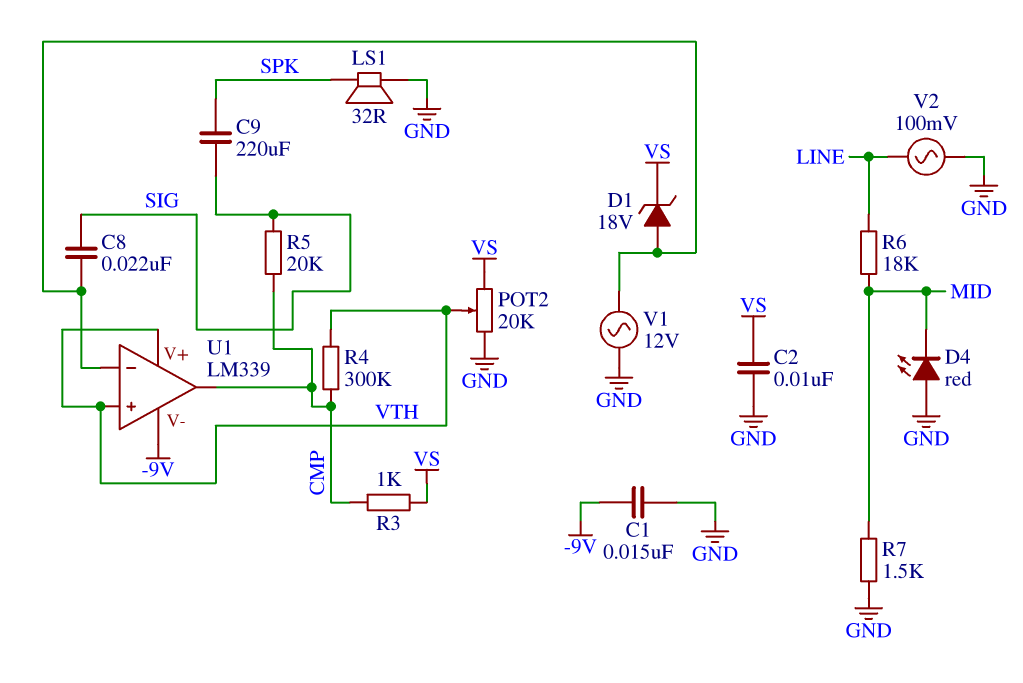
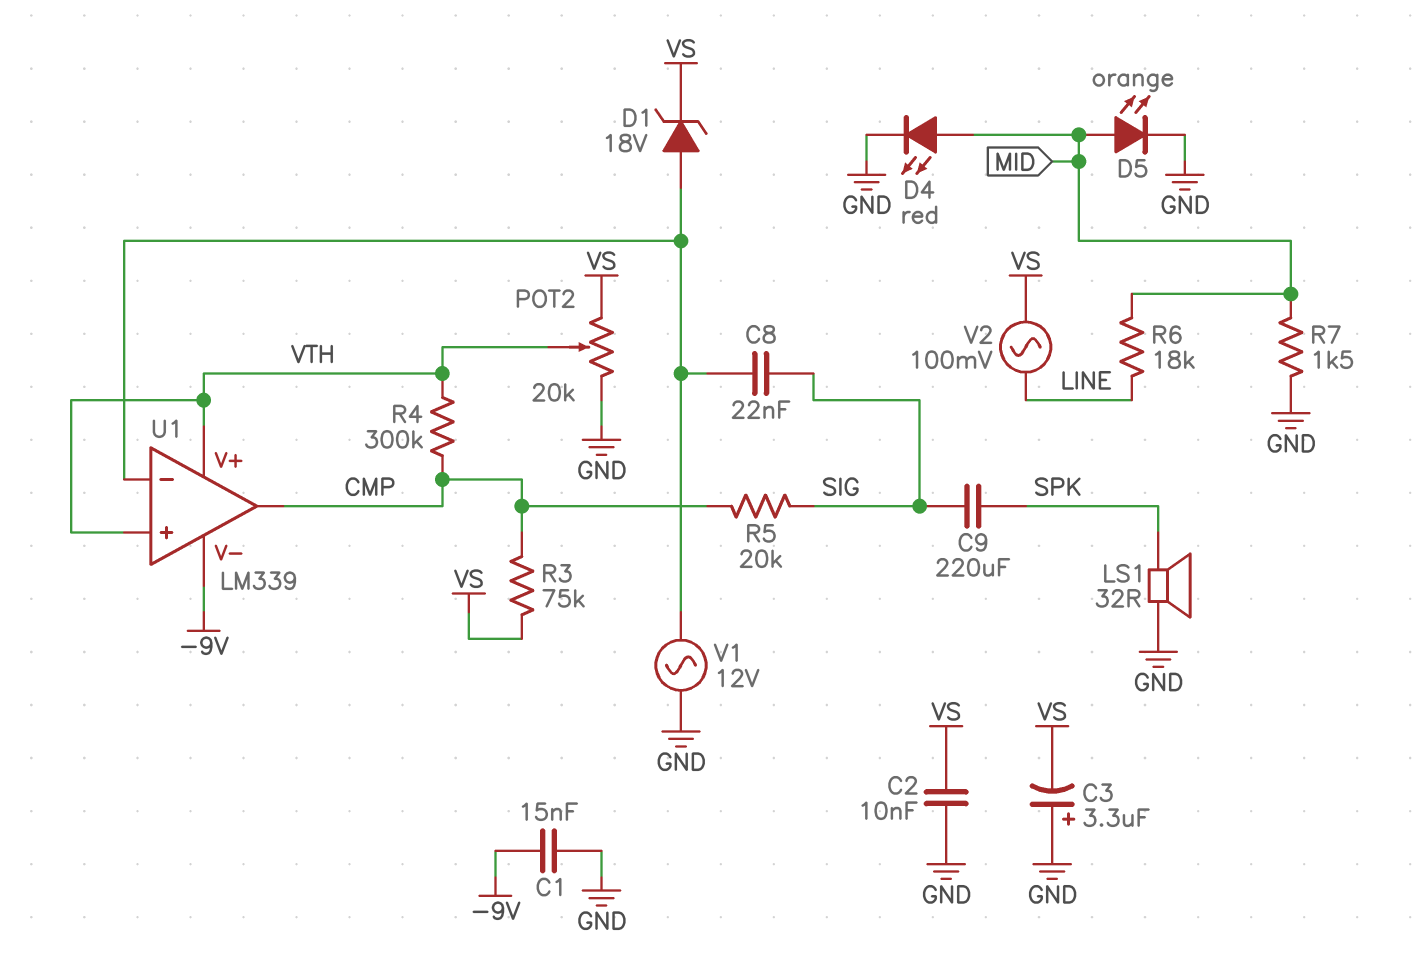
C3: none -> 3.3uF (plus GND, minus VS)
D4: LED red (A GND, K MID) -> LED red (A MID, K GND)
D5: none -> LED orange (A MID, K GND)
R3: 1k (CMP, VS) -> 75k (CMP, VS)
V2: AC 100mV (GND, LINE) -> AC 100mV (LINE, VS)

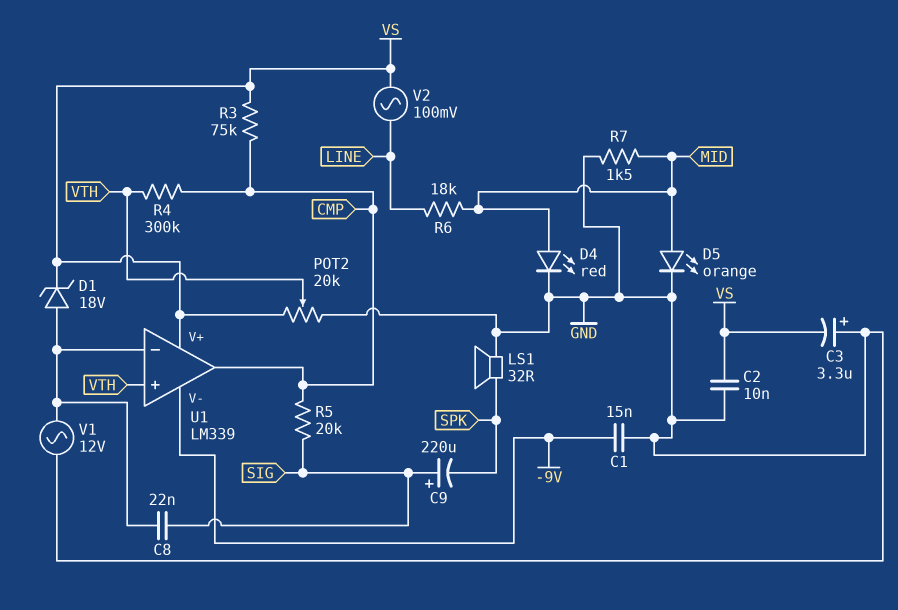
C9: 220uF (SIG, SPK) -> 220uF (plus SIG, minus SPK)
U1 pin V+: VTH -> VS

